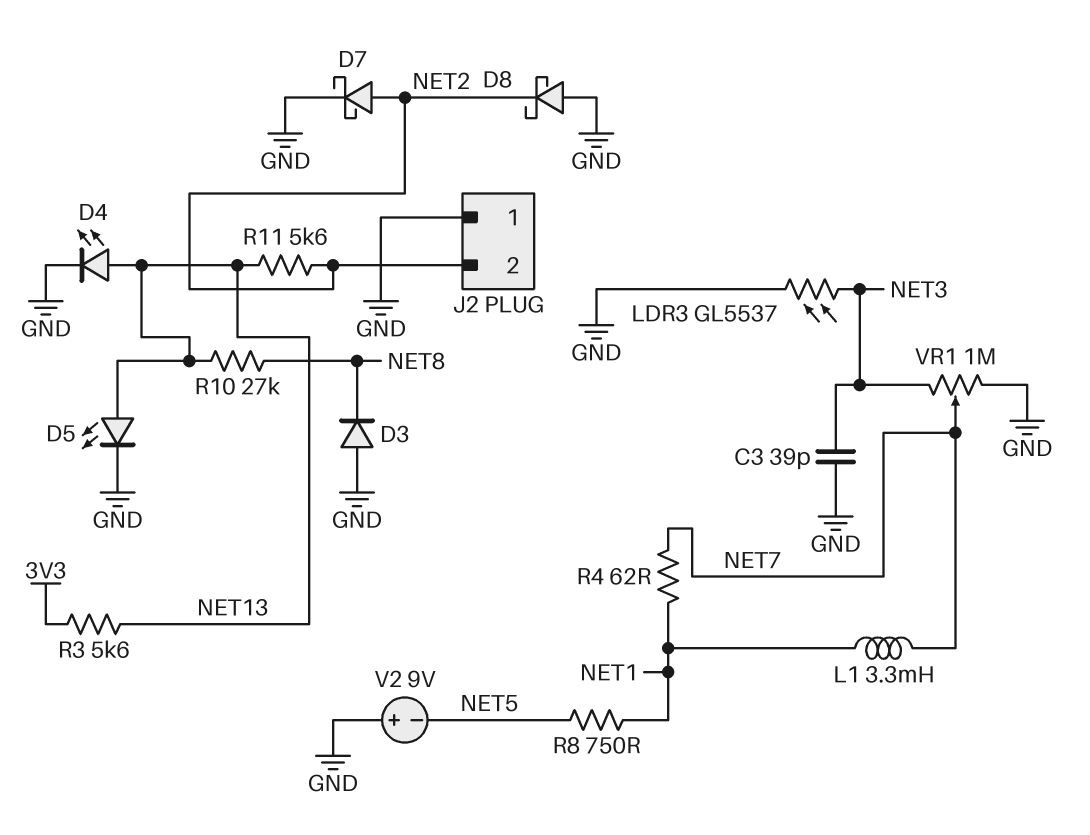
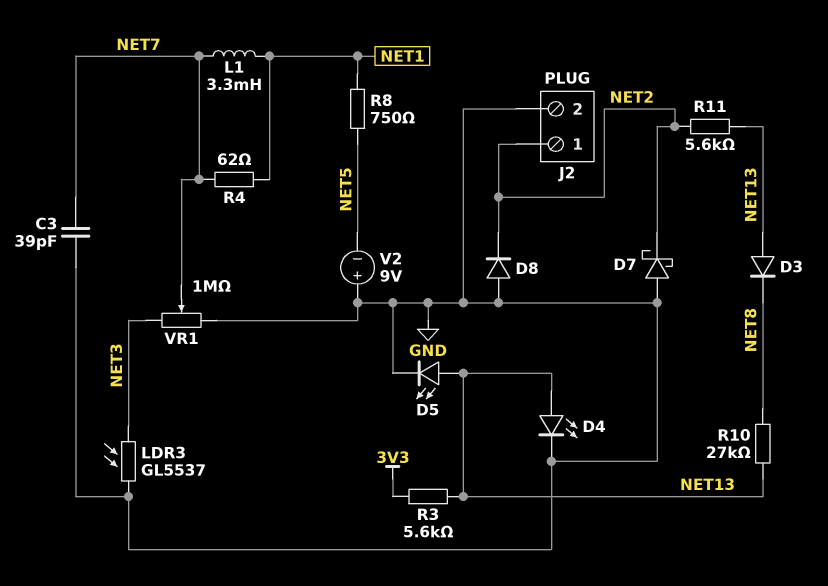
C3: 39pF (GND, NET3) -> 39pF (GND, NET7)
D3: diode (A GND, K NET8) -> diode (A NET13, K NET8)
D7: schottky (A NET2, K GND) -> schottky (A GND, K NET2)
D8: schottky (A GND, K NET2) -> diode (A GND, K NET2)
J2 pin 1: GND -> NET2
J2 pin 2: NET2 -> GND

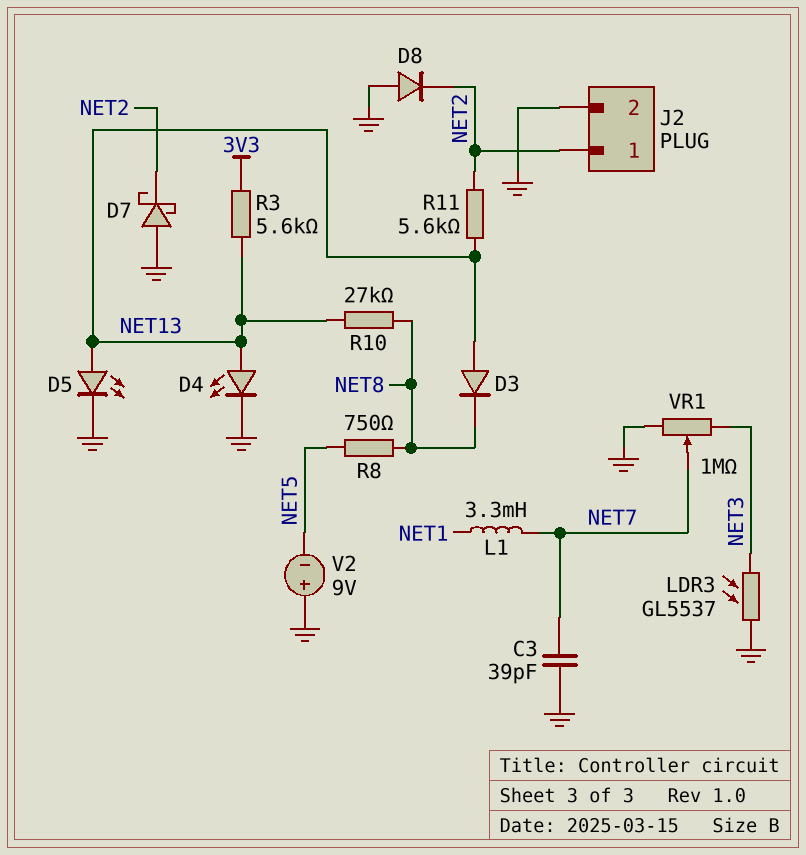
R4: 62 (NET1, NET7) -> none
R8: 750 (NET1, NET5) -> 750 (NET5, NET8)

